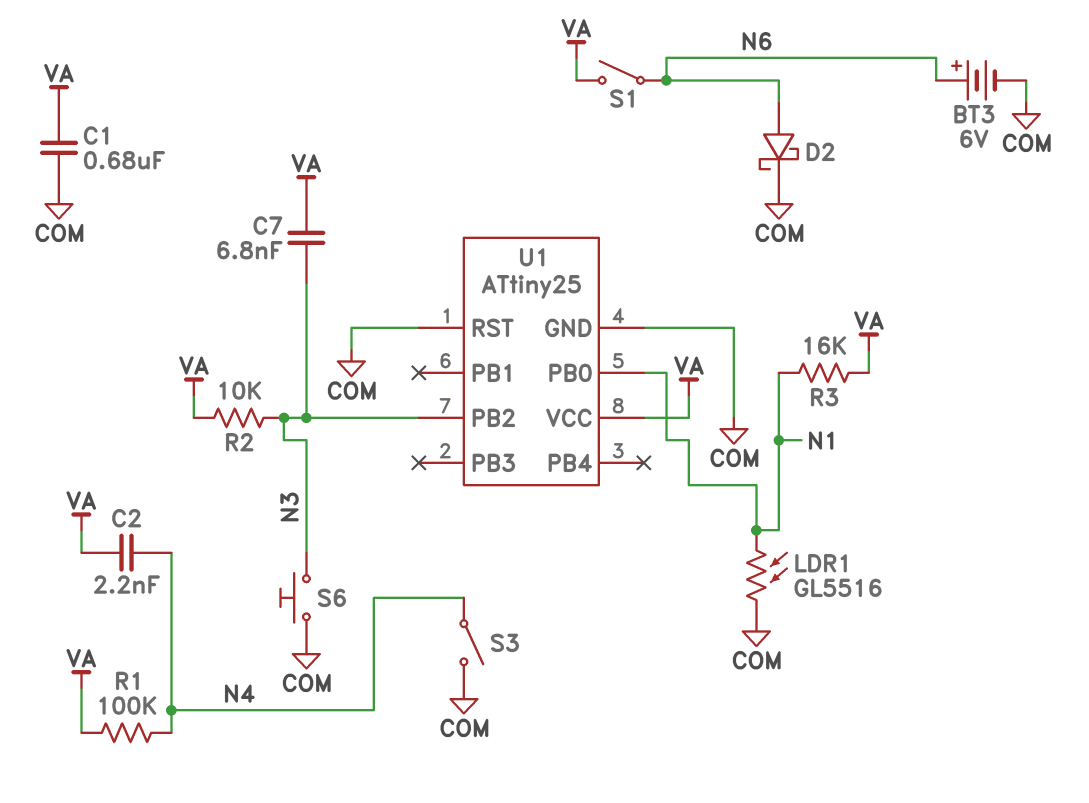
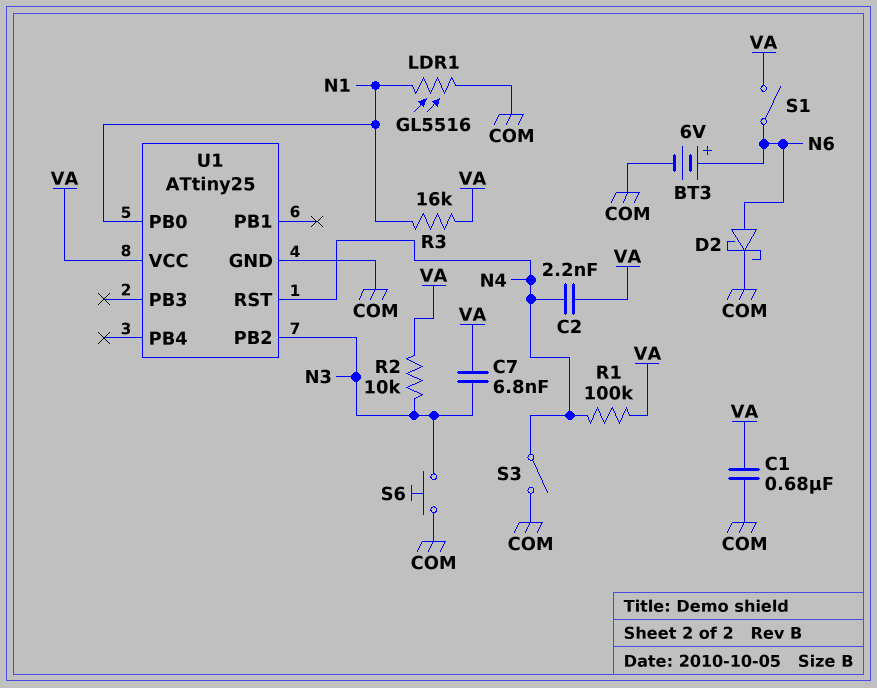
U1 pin RST: COM -> N4

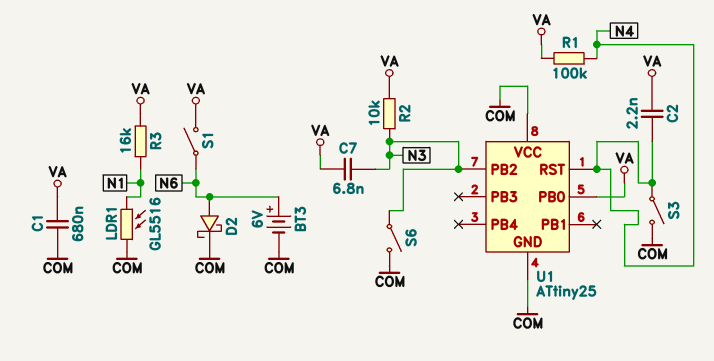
S6: button (COM, N3) -> switch (COM, N3)
U1 pin PB0: N1 -> VA
U1 pin VCC: VA -> COM

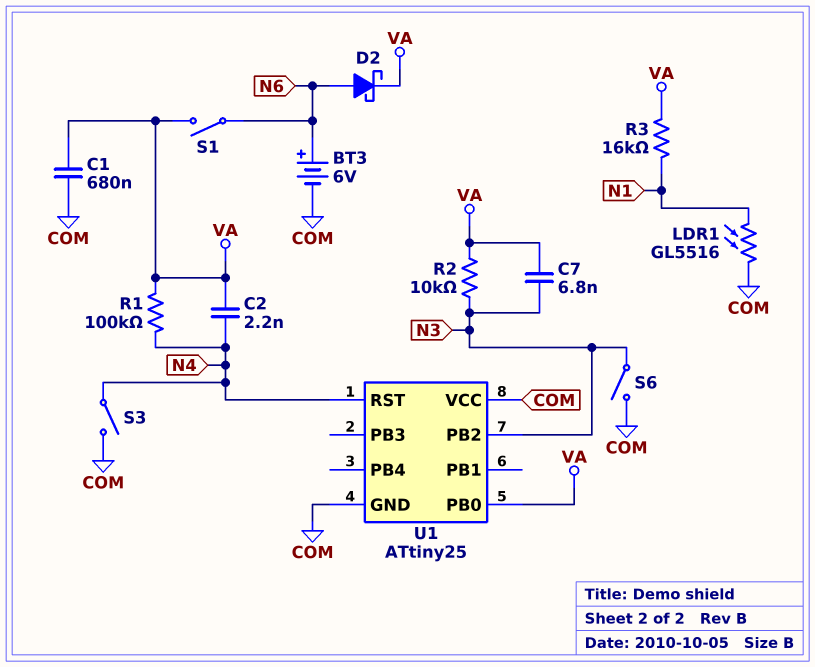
D2: schottky (A N6, K COM) -> schottky (A N6, K VA)

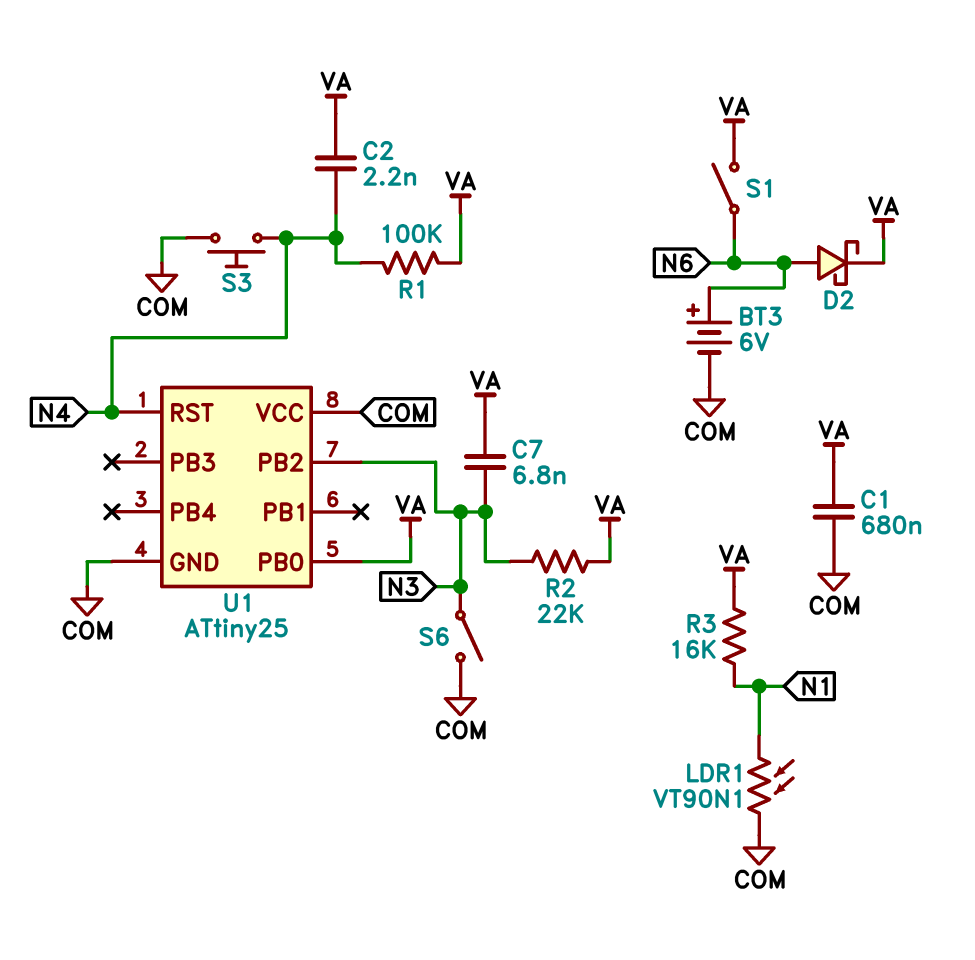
LDR1: GL5516 (COM, N1) -> VT90N1 (COM, N1)
R2: 10k (N3, VA) -> 22k (N3, VA)
S3: switch (COM, N4) -> button (COM, N4)

